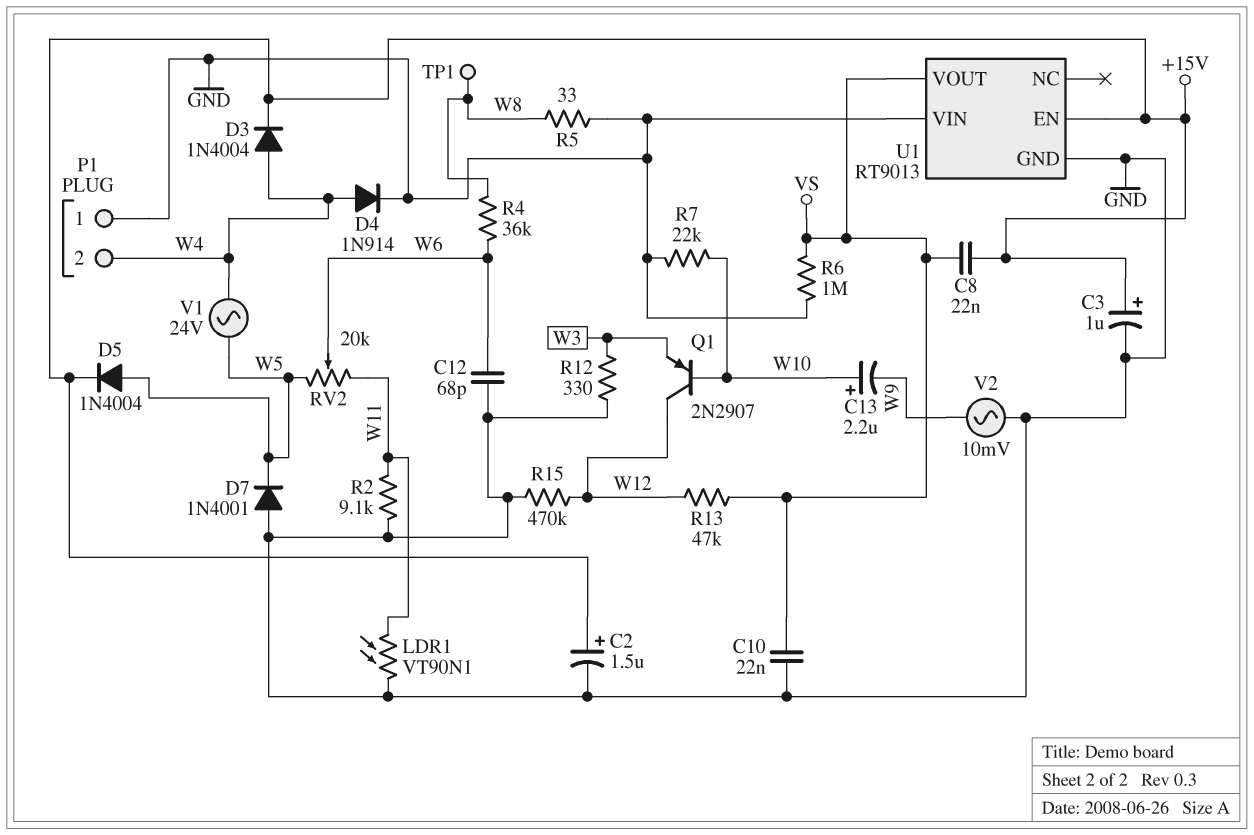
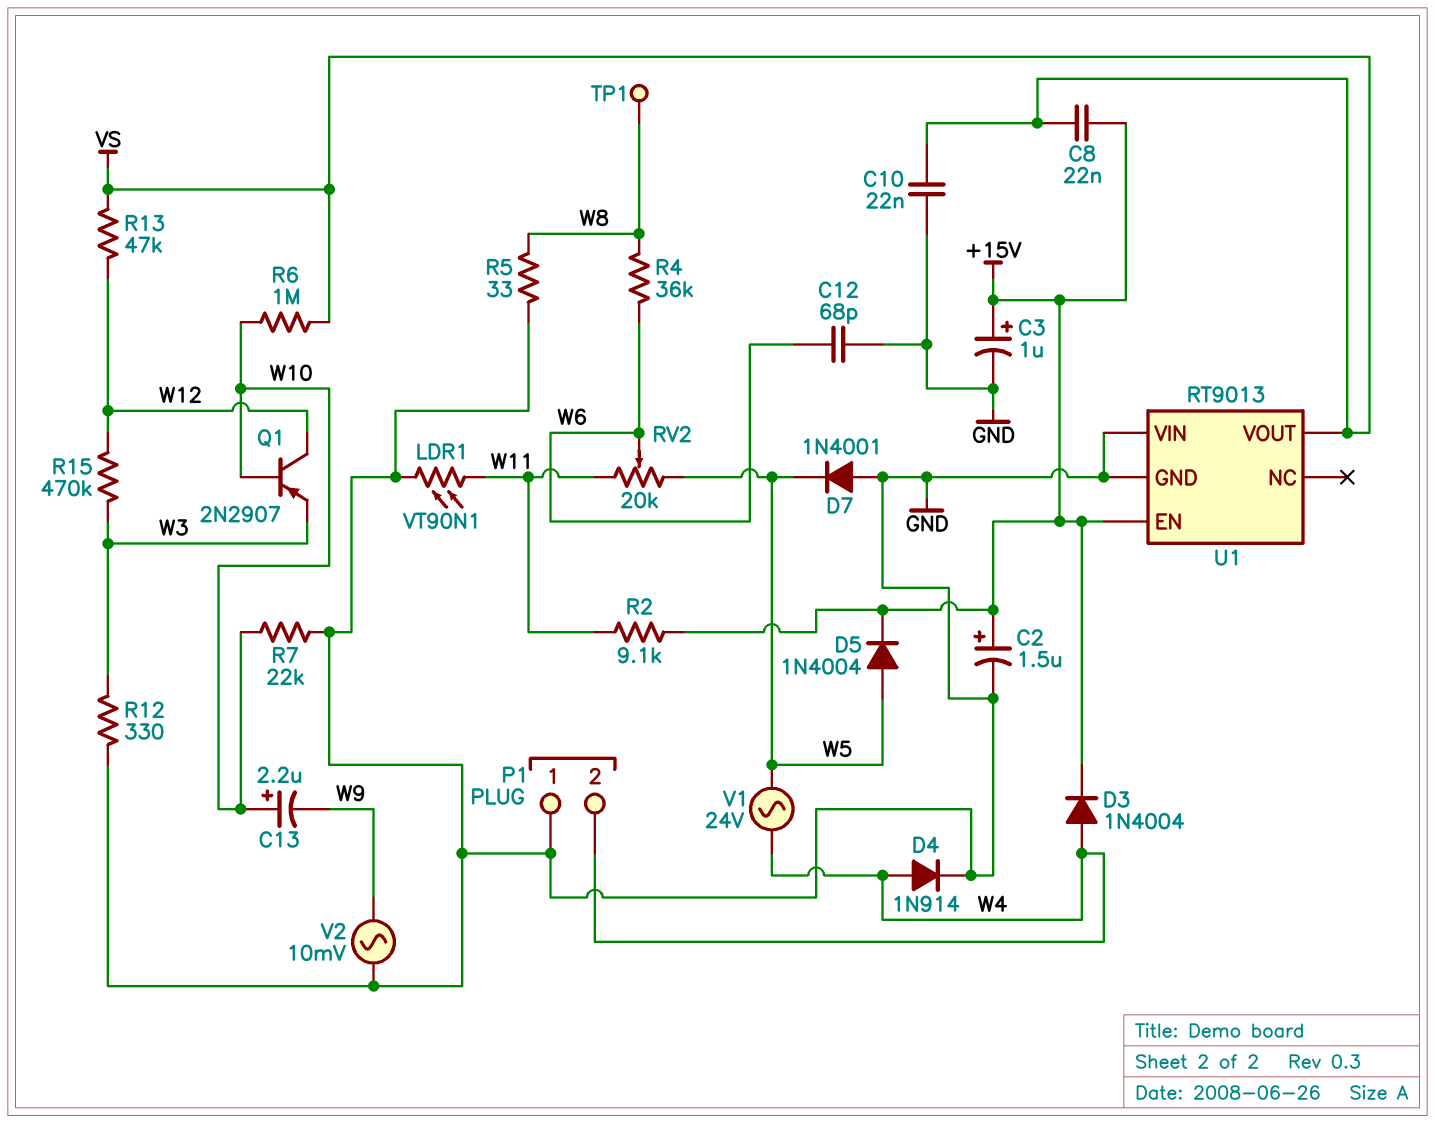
R2: 9.1k (GND, W11) -> 9.1k (+15V, W11)
R6: 1M (GND, VS) -> 1M (VS, W10)
R15: 470k (GND, W12) -> 470k (W3, W12)

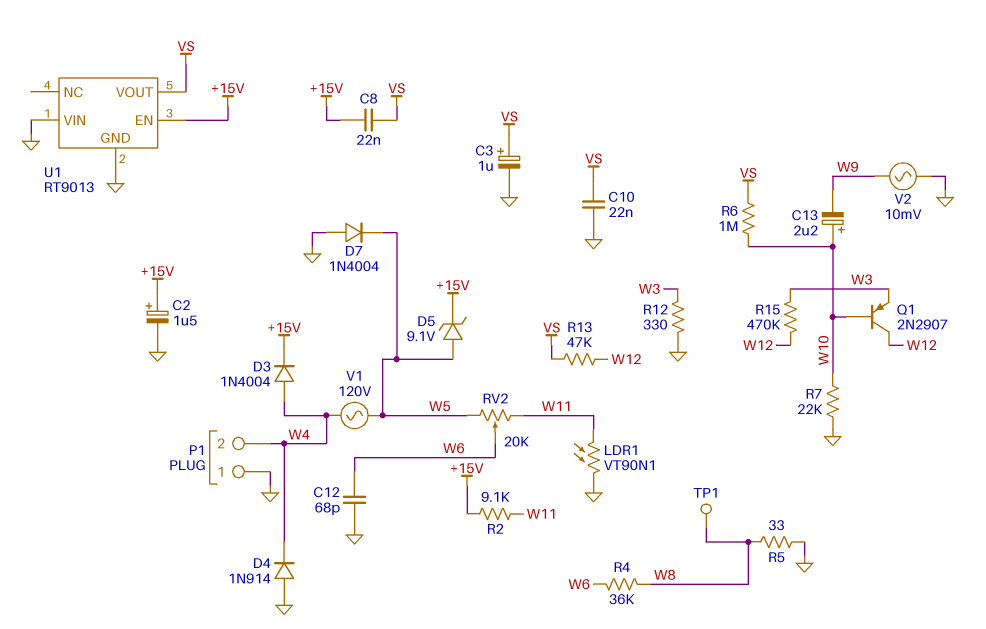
C3: 1uF (plus +15V, minus GND) -> 1uF (plus VS, minus GND)
D4: diode 1N914 (A W4, K GND) -> diode 1N914 (A GND, K W4)
D5: diode 1N4004 (A W5, K +15V) -> zener 9.1V (A W5, K +15V)
D7: diode 1N4001 (A GND, K W5) -> diode 1N4004 (A GND, K W5)
V1: AC 24V (W4, W5) -> AC 120V (W4, W5)

